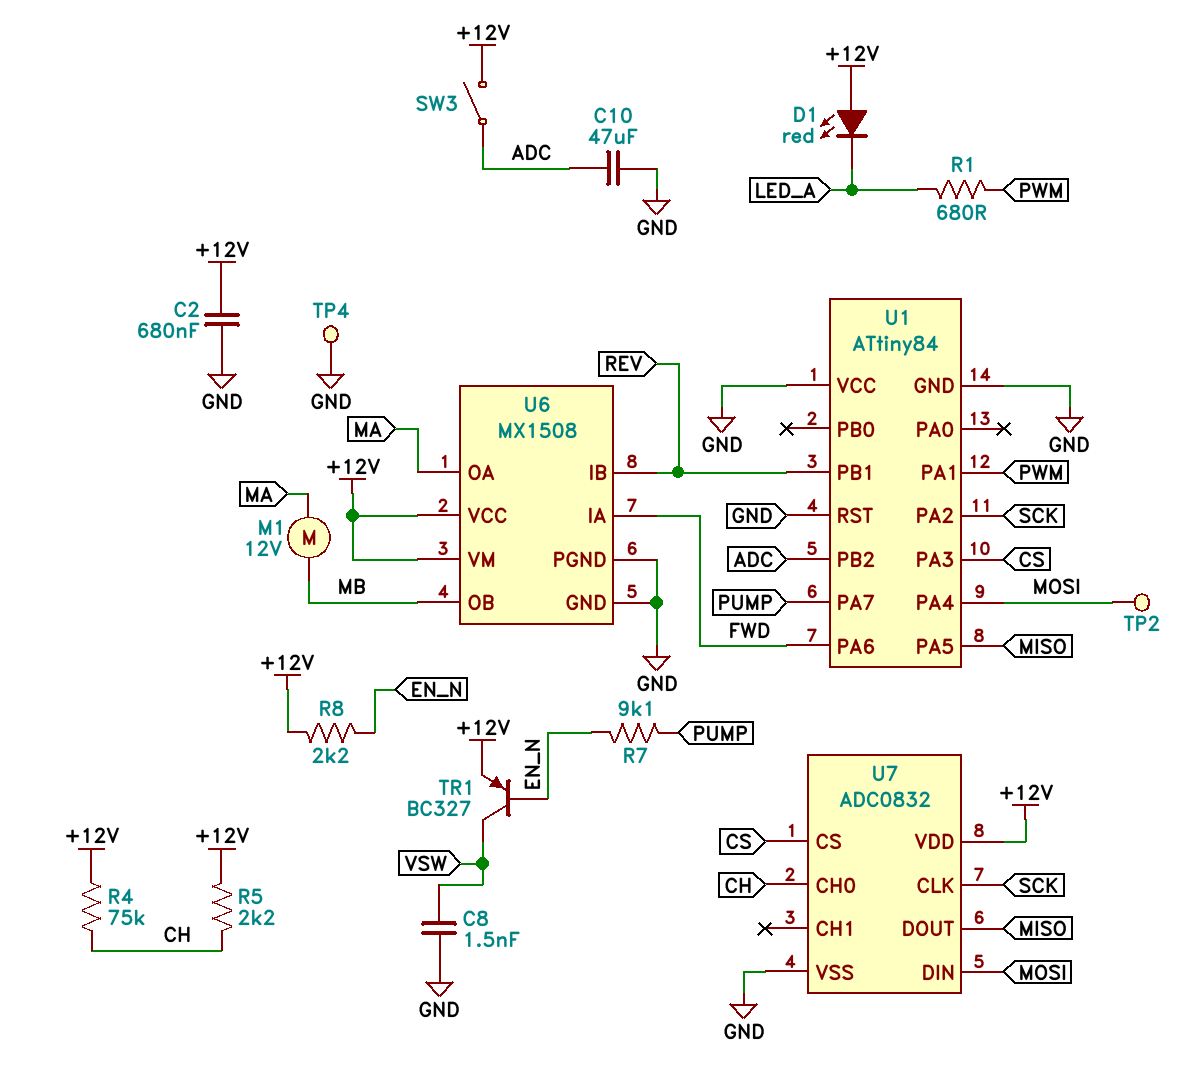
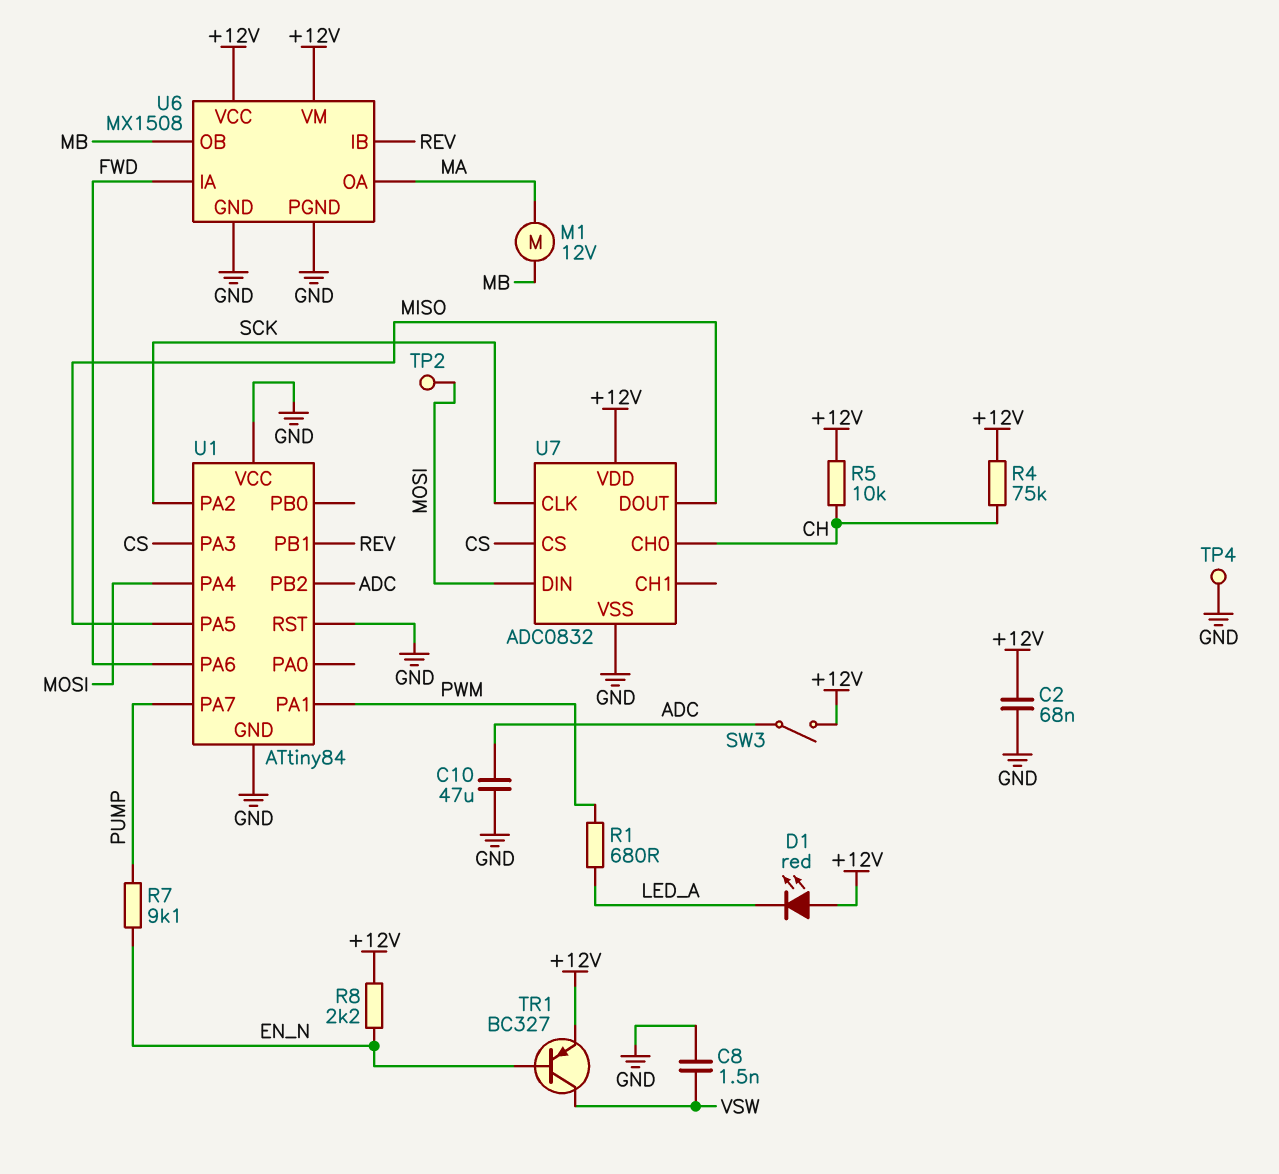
C2: 680nF (+12V, GND) -> 68nF (+12V, GND)
R5: 2.2k (+12V, CH) -> 10k (+12V, CH)

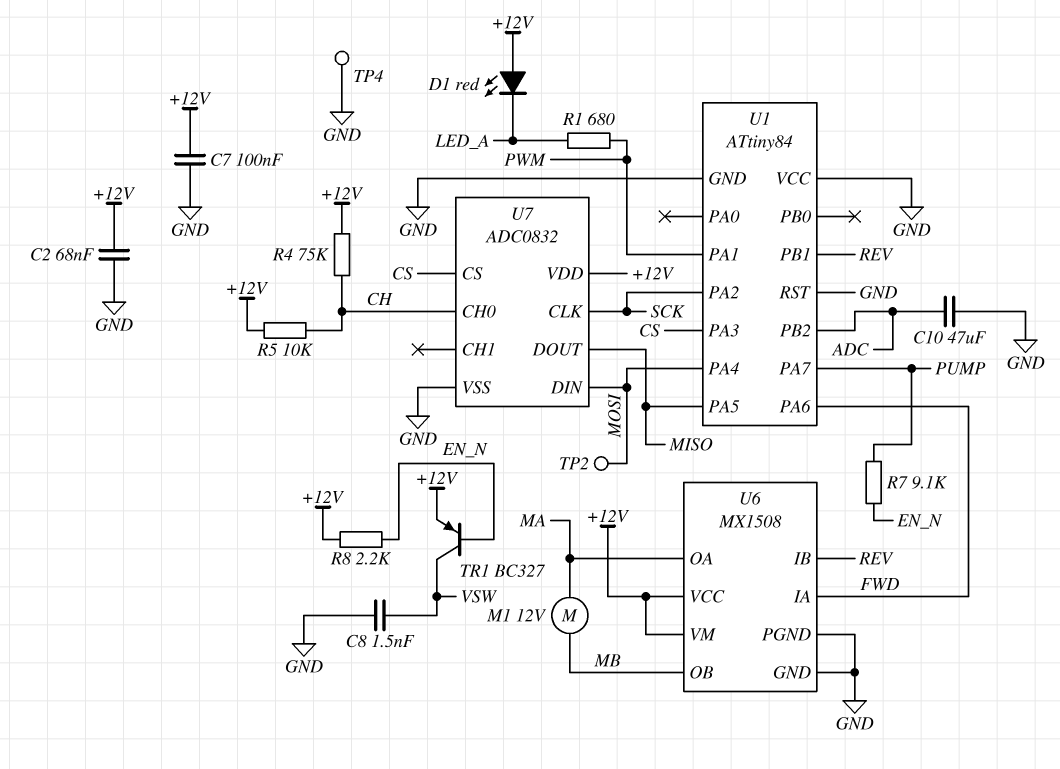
C7: none -> 100nF (+12V, GND)
SW3: switch (+12V, ADC) -> none

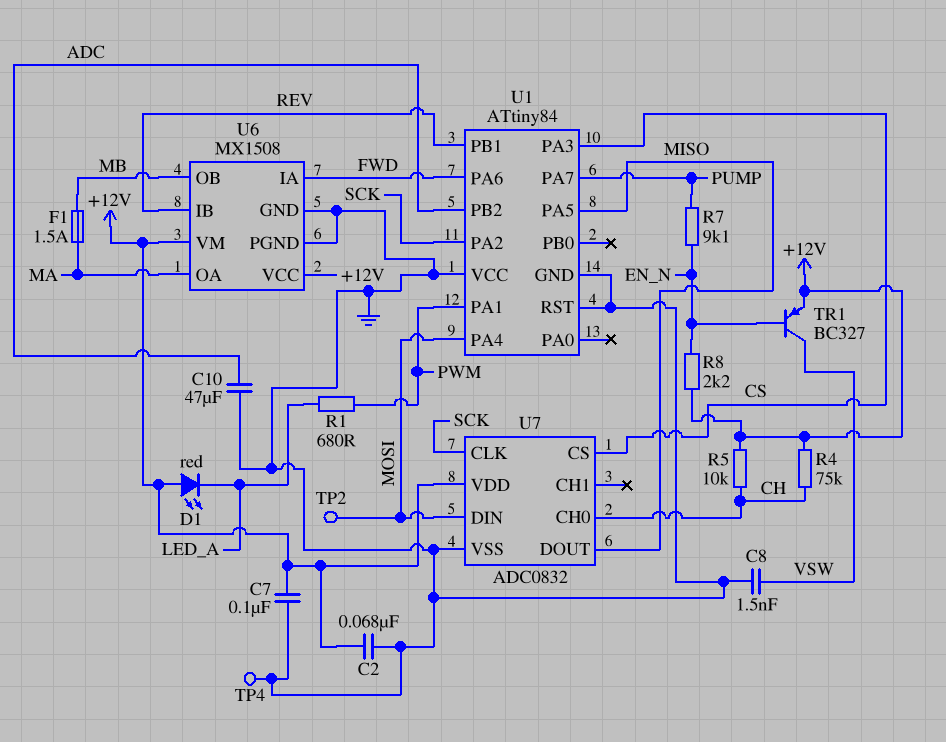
F1: none -> 1.5A (MA, MB)
M1: motor 12V (MA, MB) -> none

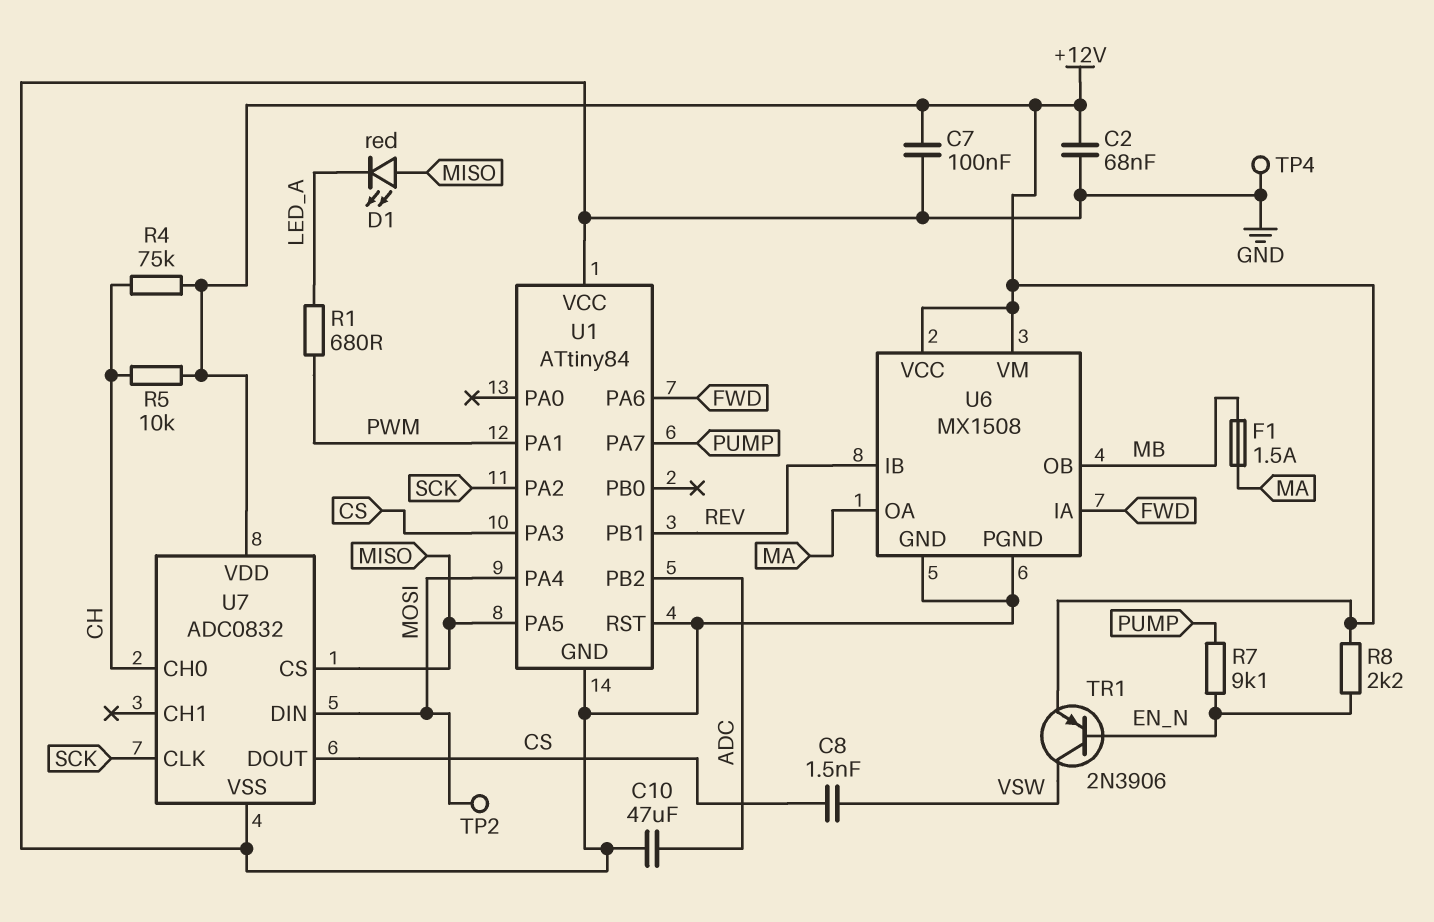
C8: 1.5nF (GND, VSW) -> 1.5nF (CS, VSW)
D1: LED red (A +12V, K LED_A) -> LED red (A MISO, K LED_A)
TR1: PNP BC327 (B EN_N, C VSW, E +12V) -> PNP 2N3906 (B EN_N, C VSW, E +12V)
U7 pin CS: CS -> MISO
U7 pin DOUT: MISO -> CS

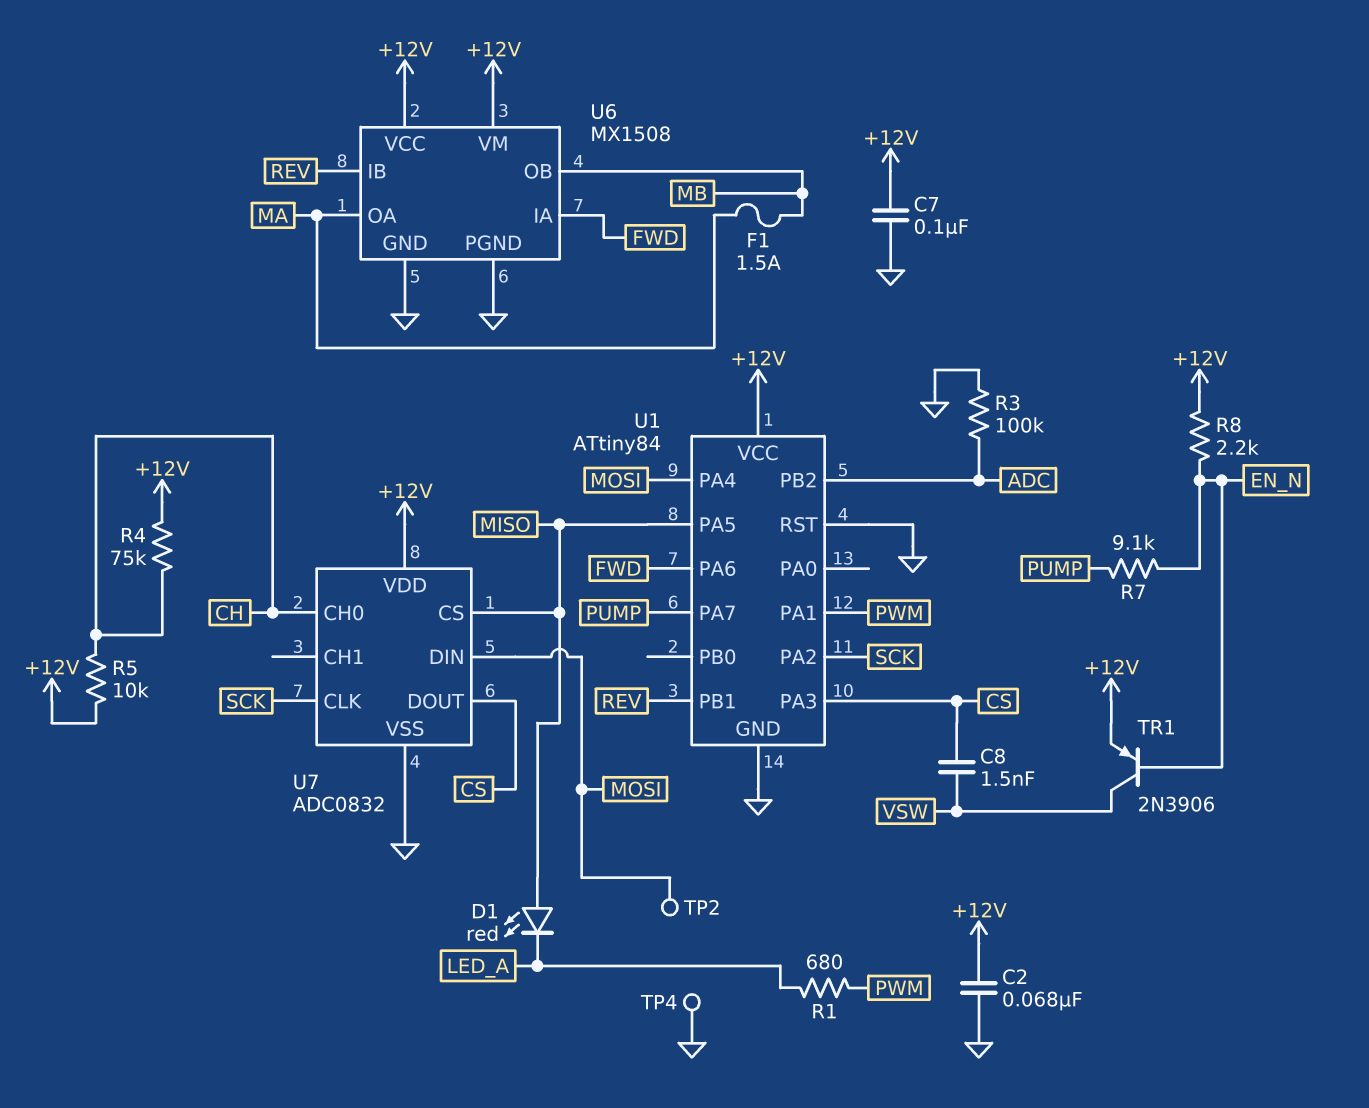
C10: 47uF (ADC, GND) -> none
R3: none -> 100k (ADC, GND)
U1 pin VCC: GND -> +12V

